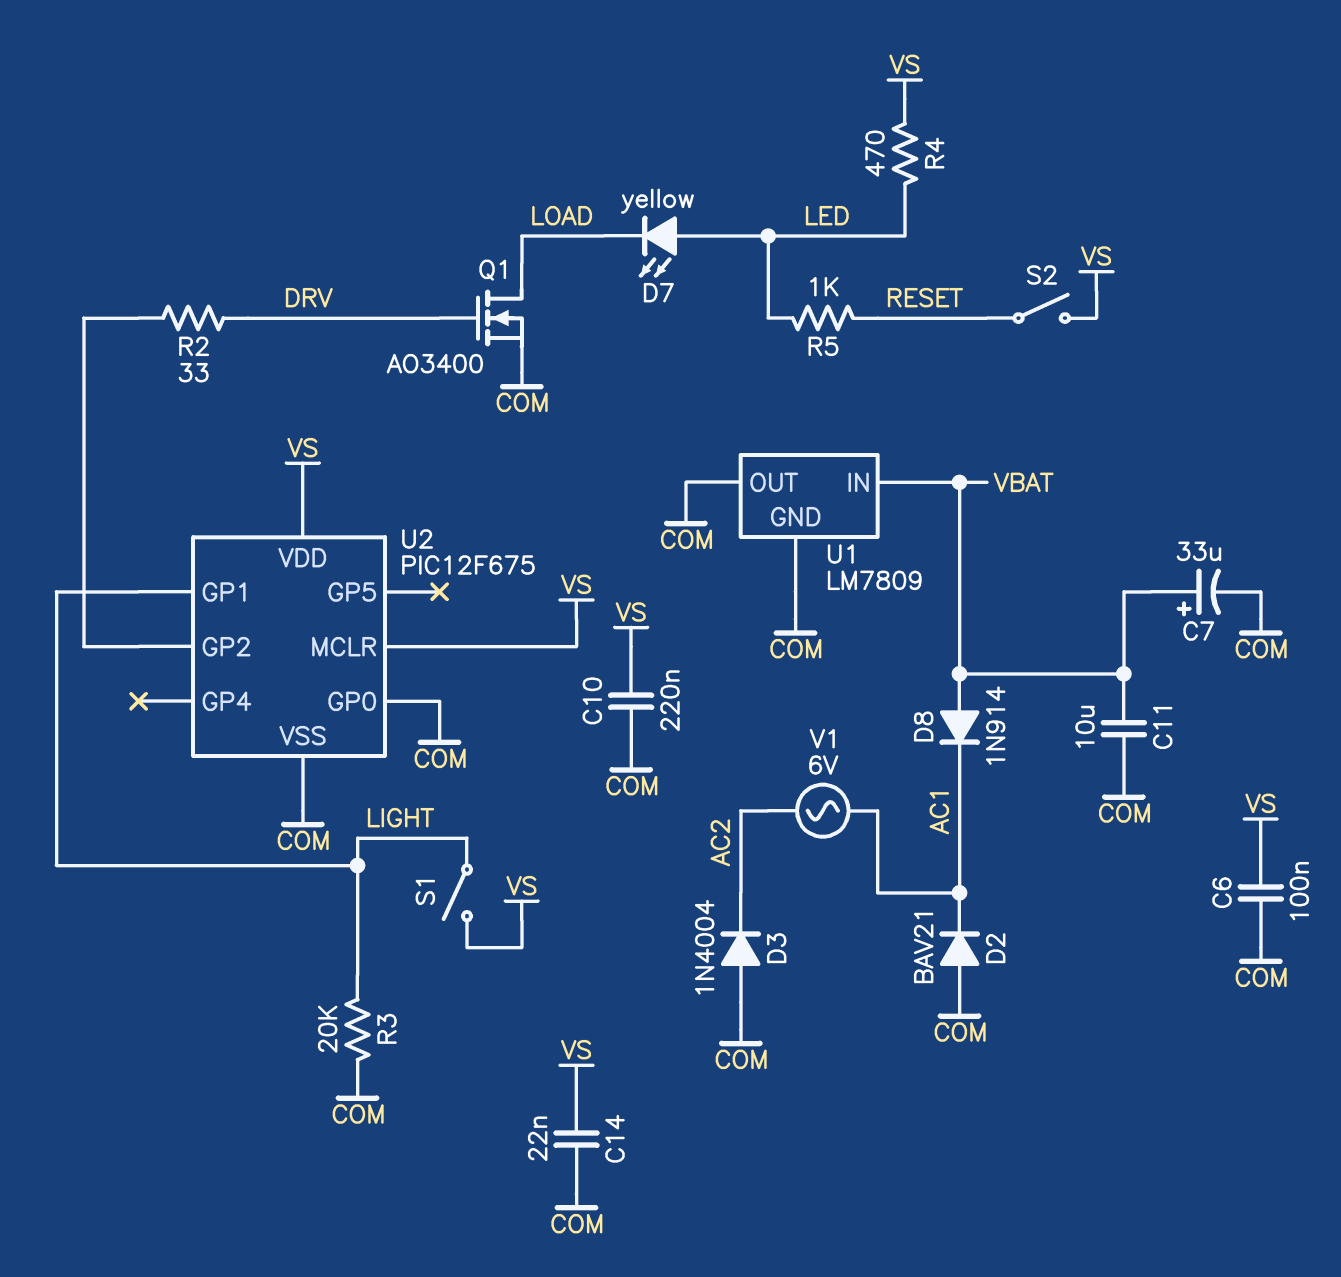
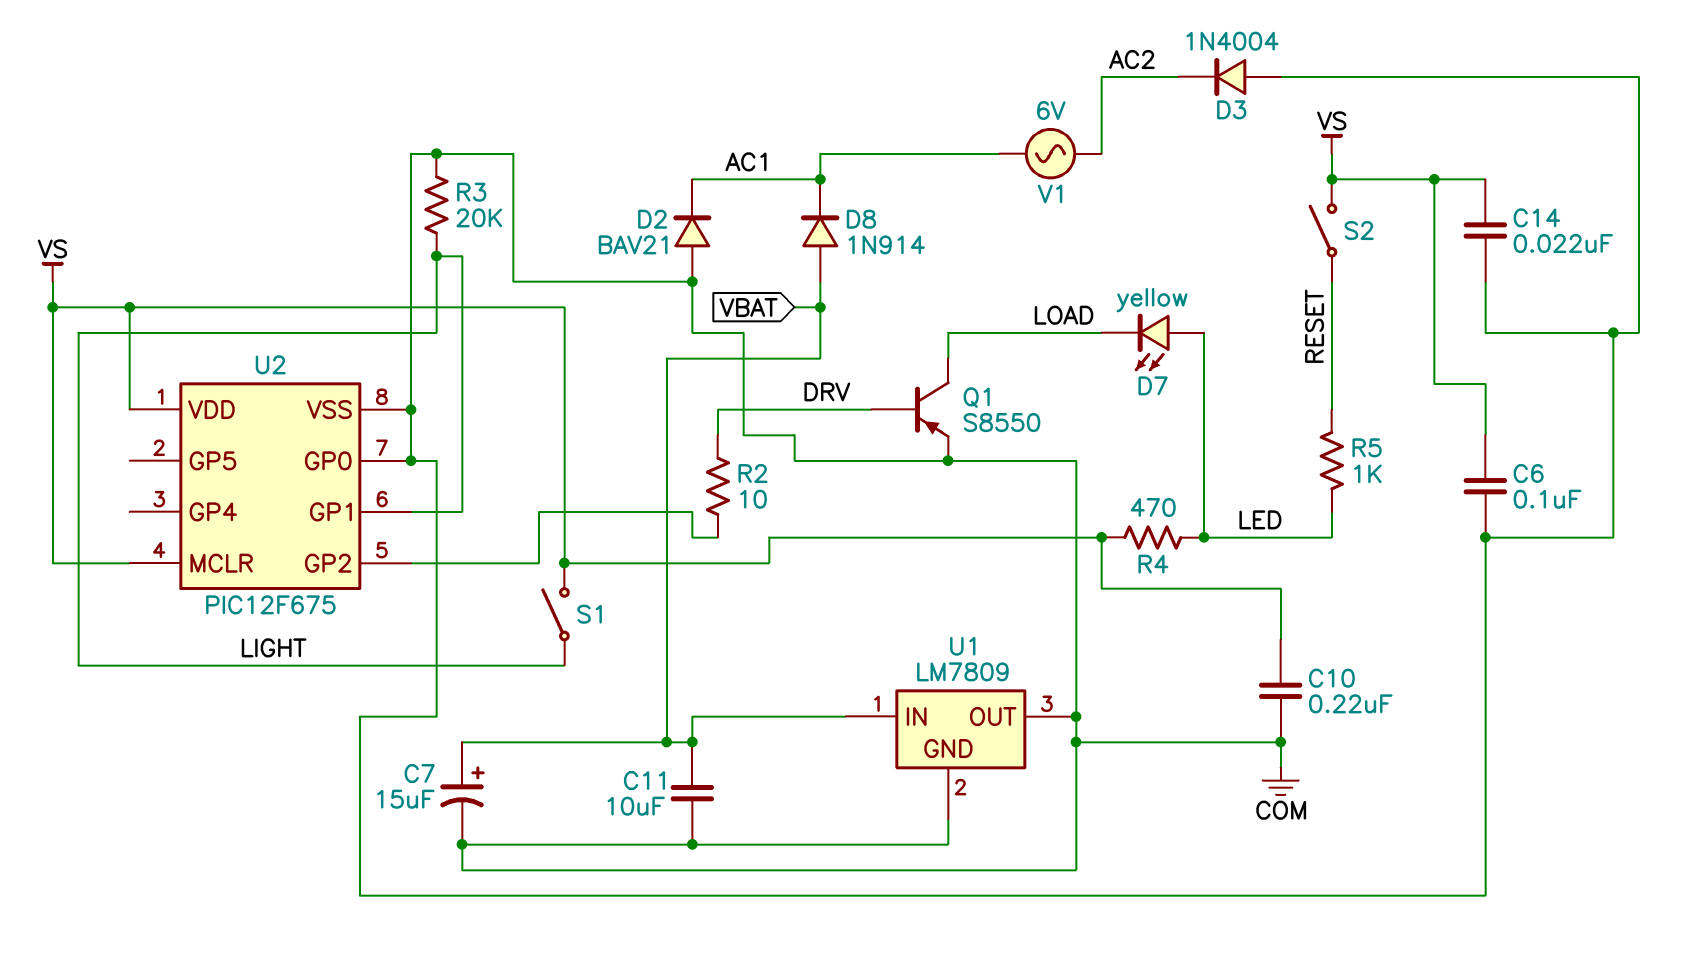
C7: 33uF (plus VBAT, minus COM) -> 15uF (plus VBAT, minus COM)
Q1: NMOS AO3400 (G DRV, D LOAD, S COM) -> PNP S8550 (B DRV, C LOAD, E COM)
R2: 33 (DRV, U2/GP2) -> 10 (DRV, U2/GP2)

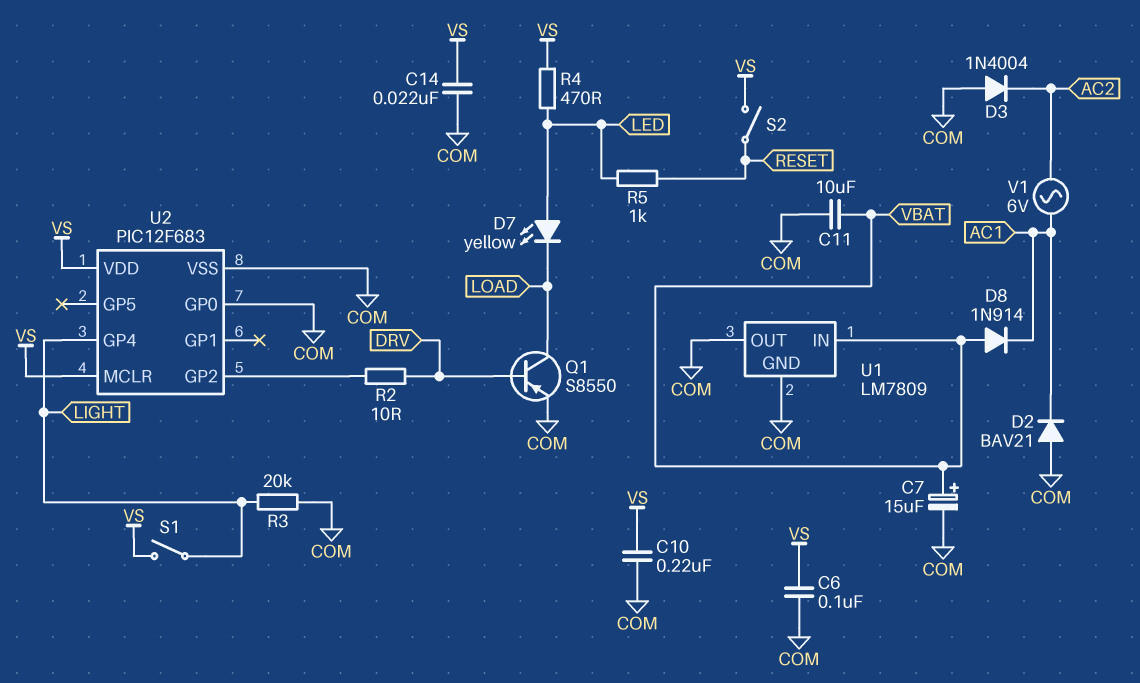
U2: PIC12F675 -> PIC12F683
U2 pin GP1: LIGHT -> none
U2 pin GP4: none -> LIGHT

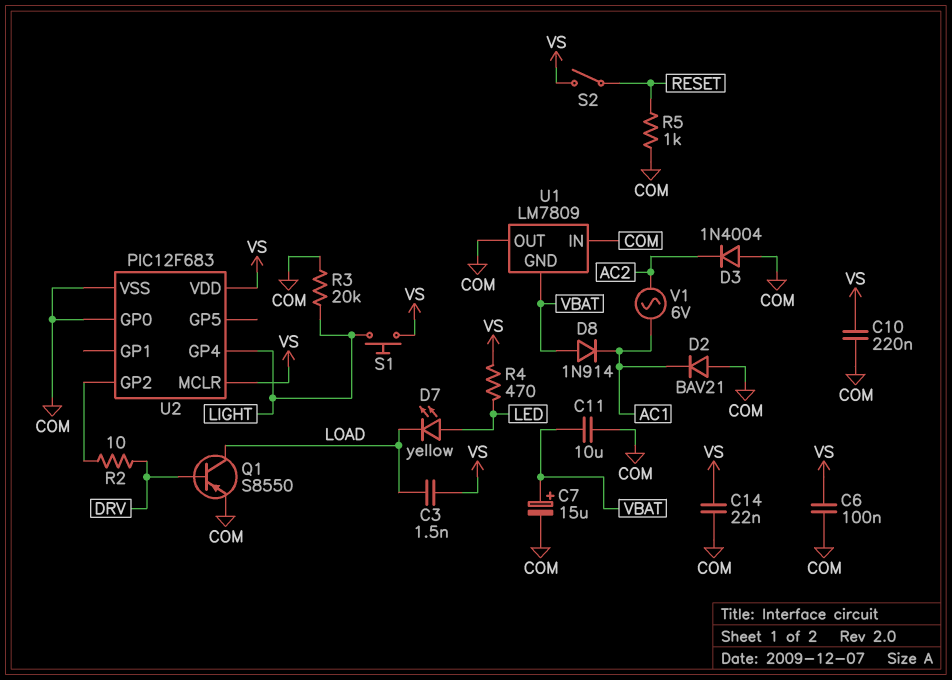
C3: none -> 1.5nF (LOAD, VS)
R5: 1k (LED, RESET) -> 1k (COM, RESET)
S1: switch (LIGHT, VS) -> button (LIGHT, VS)
U1 pin GND: COM -> VBAT
U1 pin IN: VBAT -> COM

